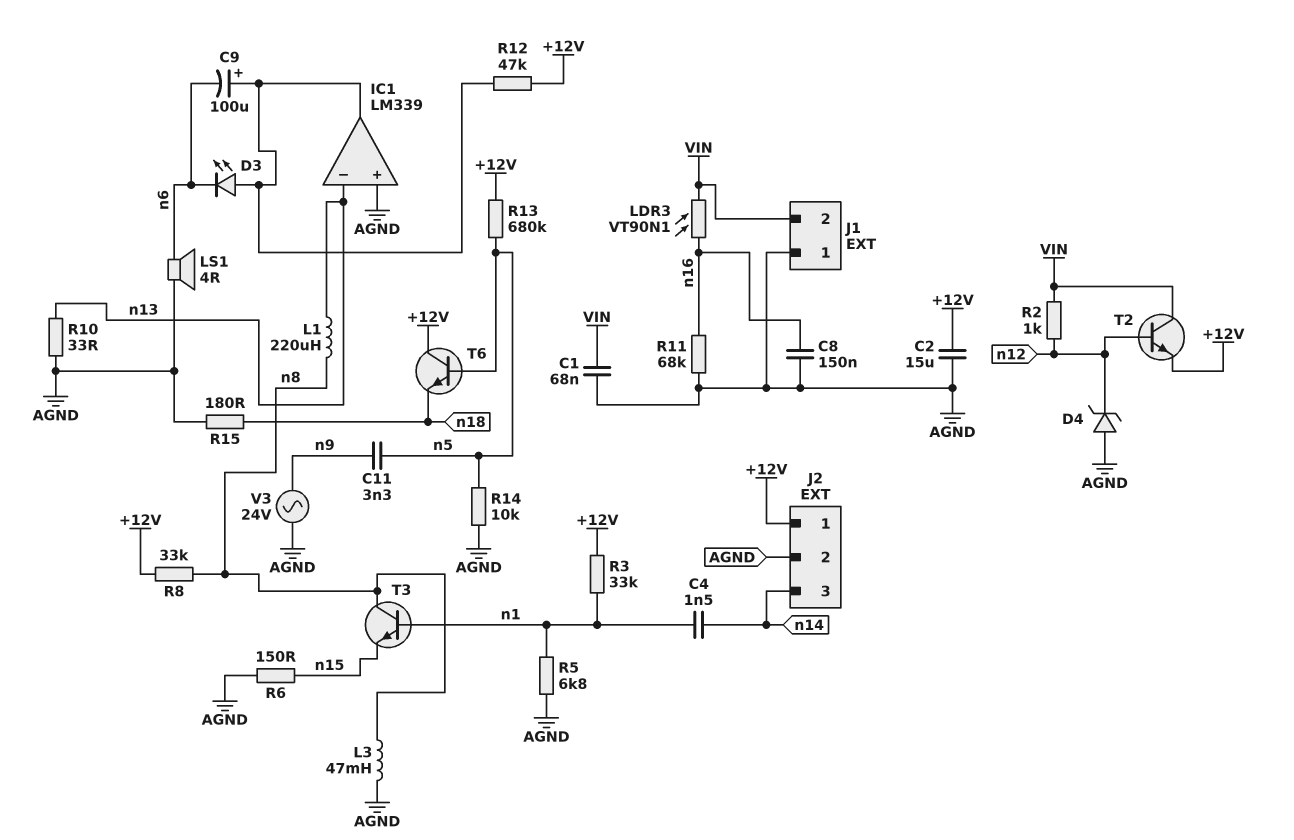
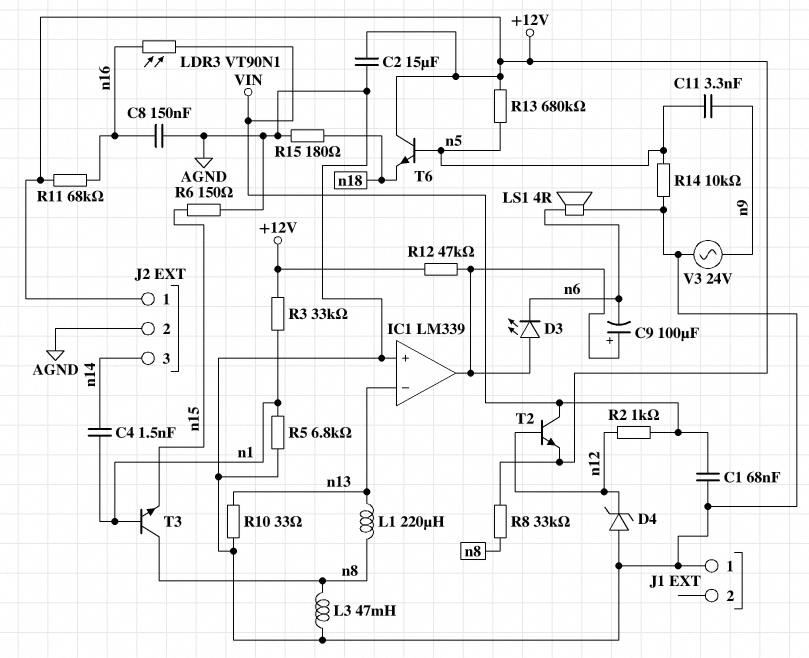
J1 pin 2: VIN -> none
R11: 68k (AGND, n16) -> 68k (+12V, n16)

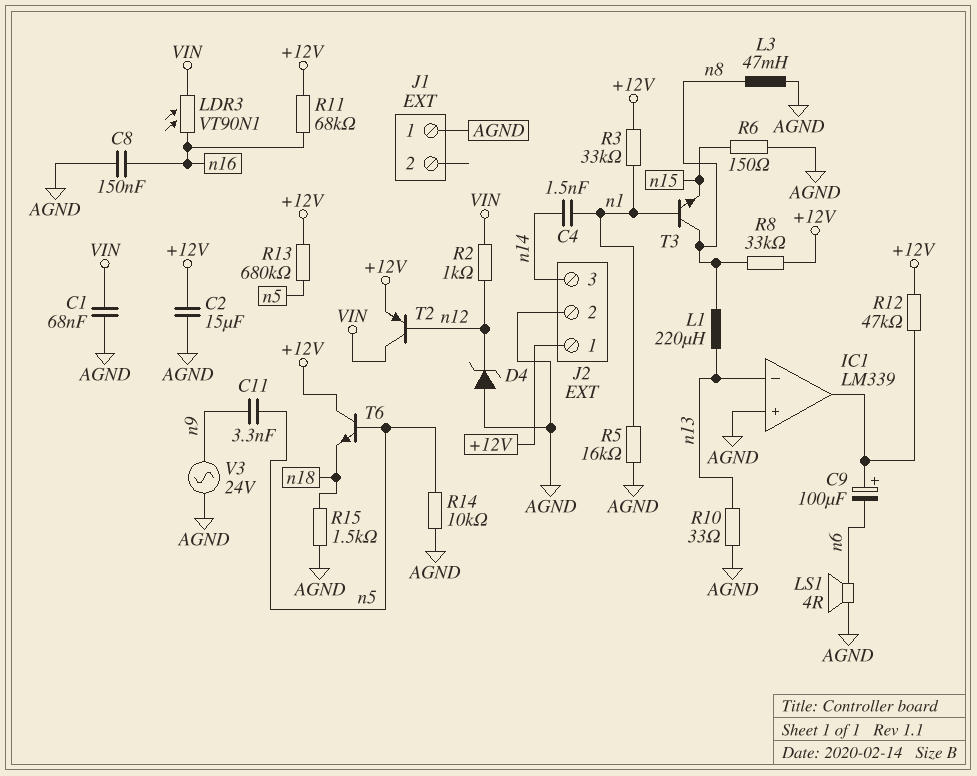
D3: LED (A IC1/out, K n6) -> none
R5: 6.8k (AGND, n1) -> 16k (AGND, n1)
R15: 180 (AGND, n18) -> 1.5k (AGND, n18)
T2: NPN (B n12, C VIN, E +12V) -> PNP (B n12, C VIN, E +12V)

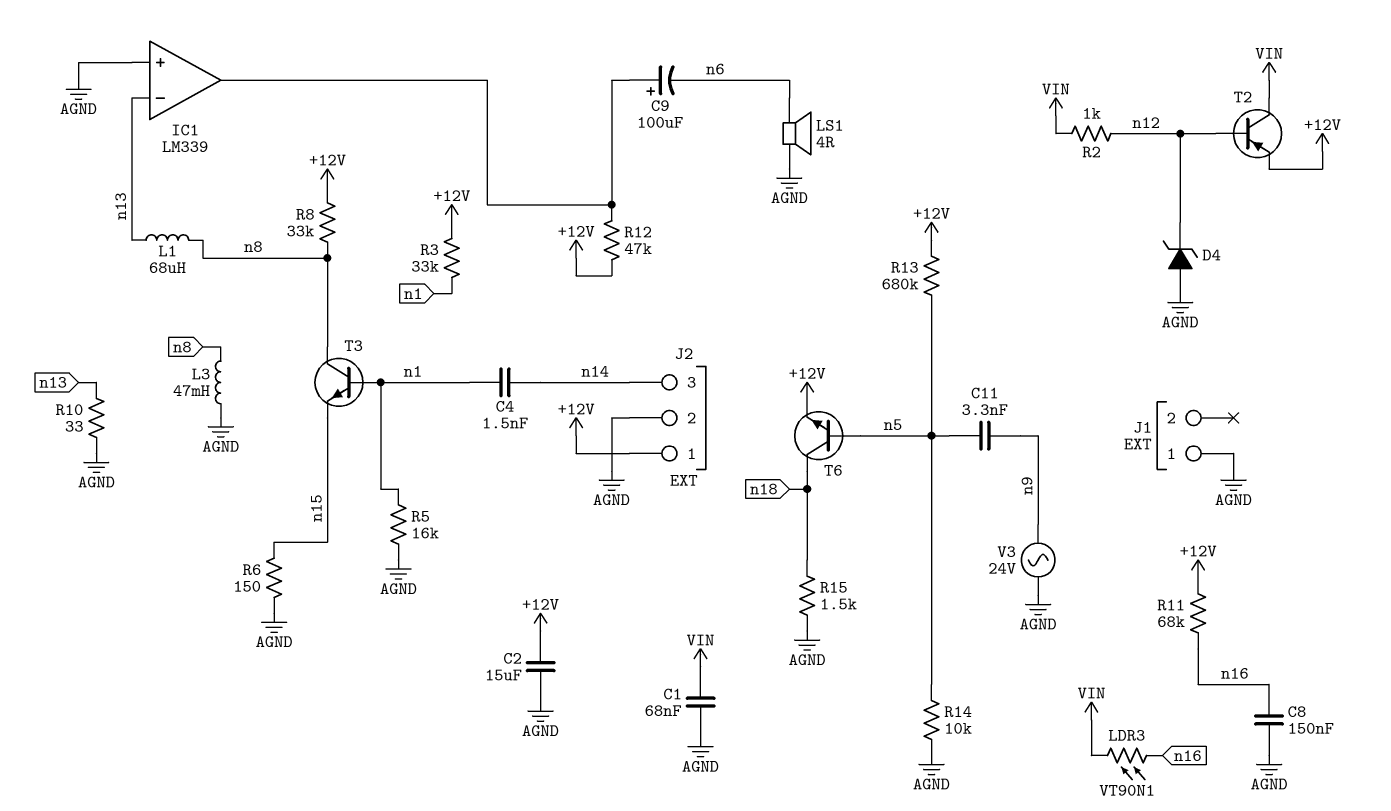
L1: 220uH (n8, n13) -> 68uH (n8, n13)
T6: NPN (B n5, C +12V, E n18) -> NPN (B n5, C n18, E +12V)

